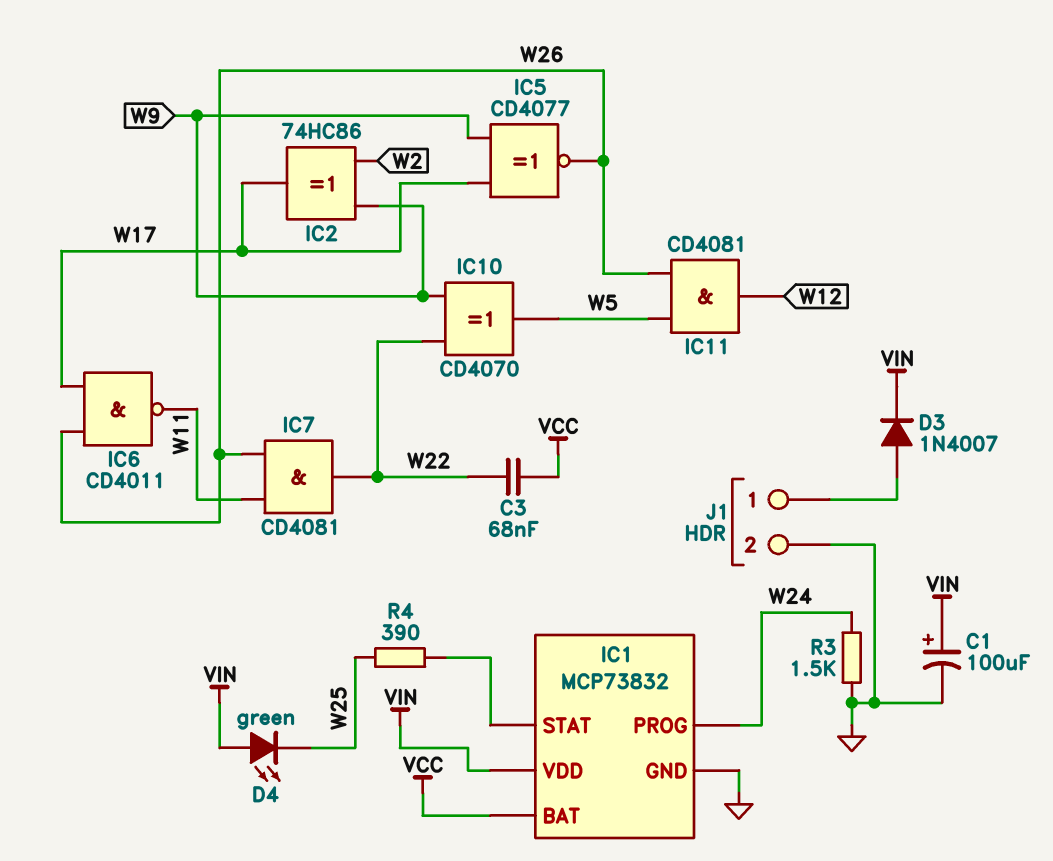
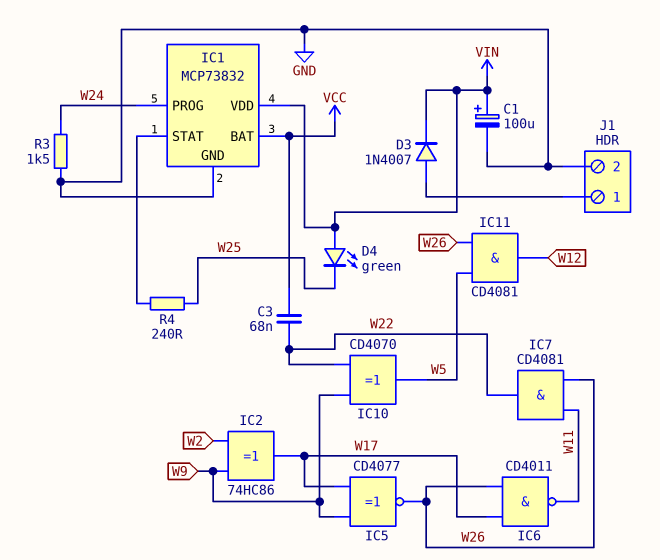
R4: 390 (IC1/STAT, W25) -> 240 (IC1/STAT, W25)

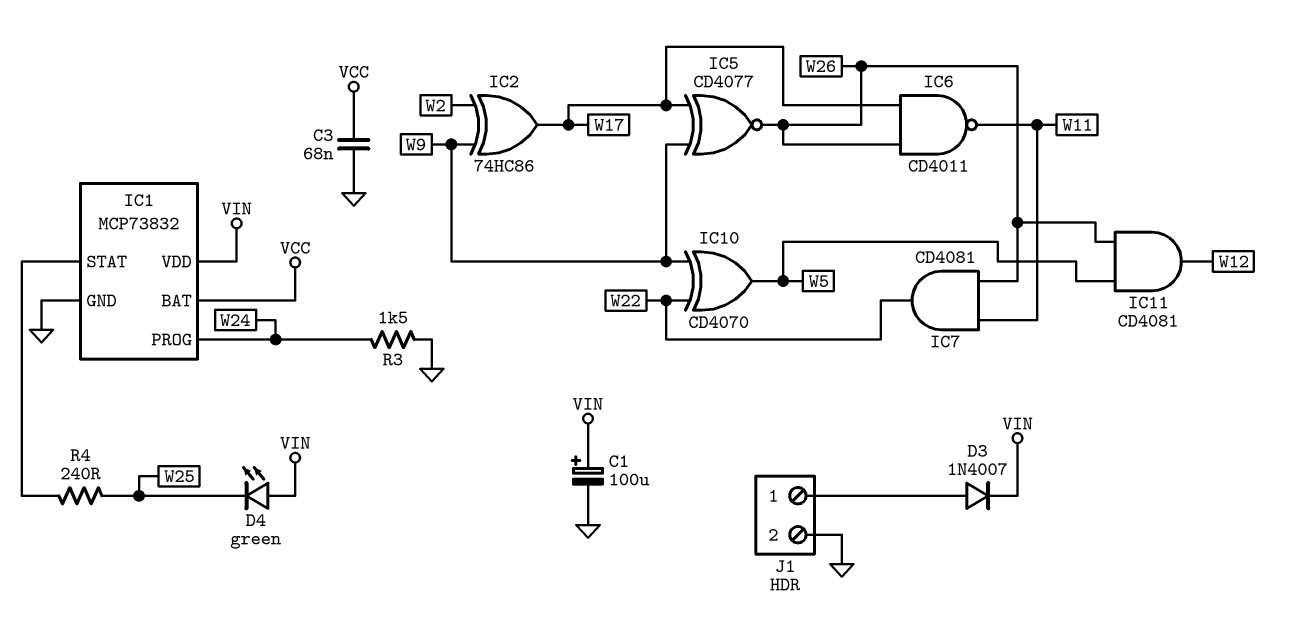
C3: 68nF (VCC, W22) -> 68nF (GND, VCC)

